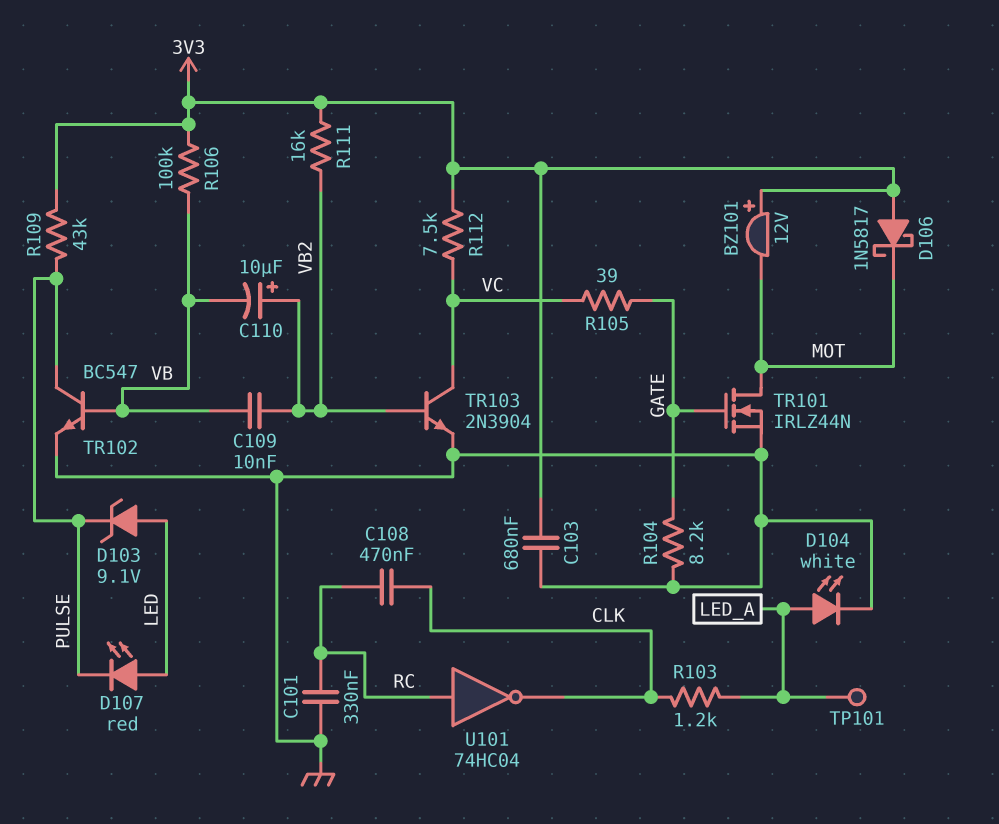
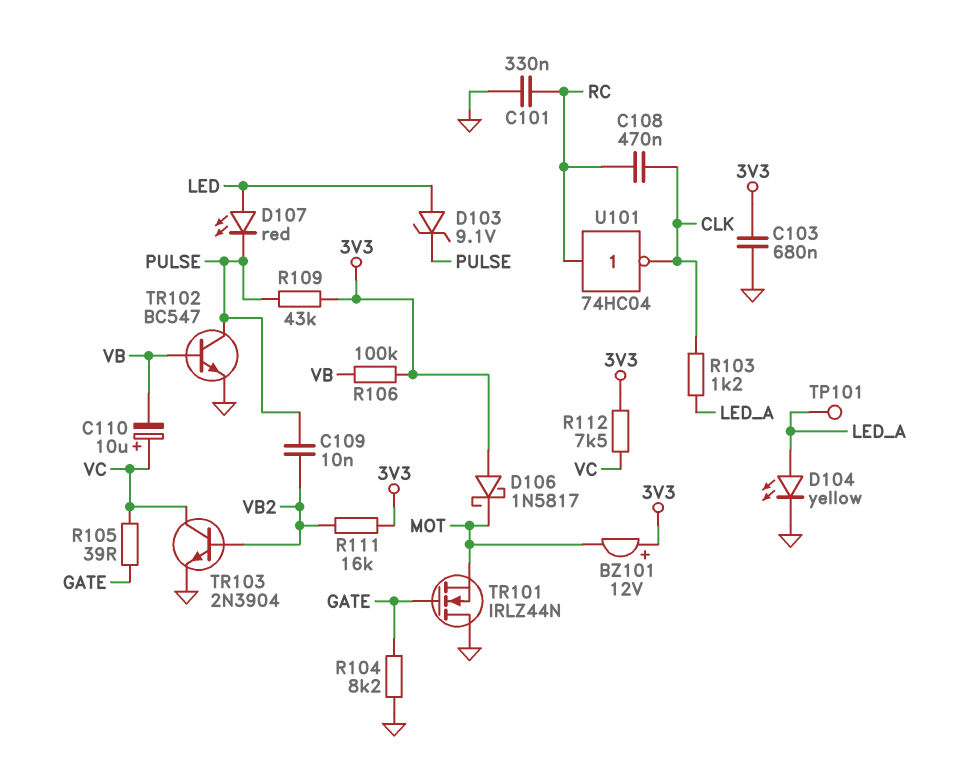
C109: 10nF (VB, VB2) -> 10nF (PULSE, VB2)
C110: 10uF (plus VB2, minus VB) -> 10uF (plus VC, minus VB)
D104: LED white (A LED_A, K GND) -> LED yellow (A LED_A, K GND)
TR101: NMOS IRLZ44N (G GATE, D MOT, S GND) -> NMOS IRLZ44N (G GATE, D GND, S MOT)

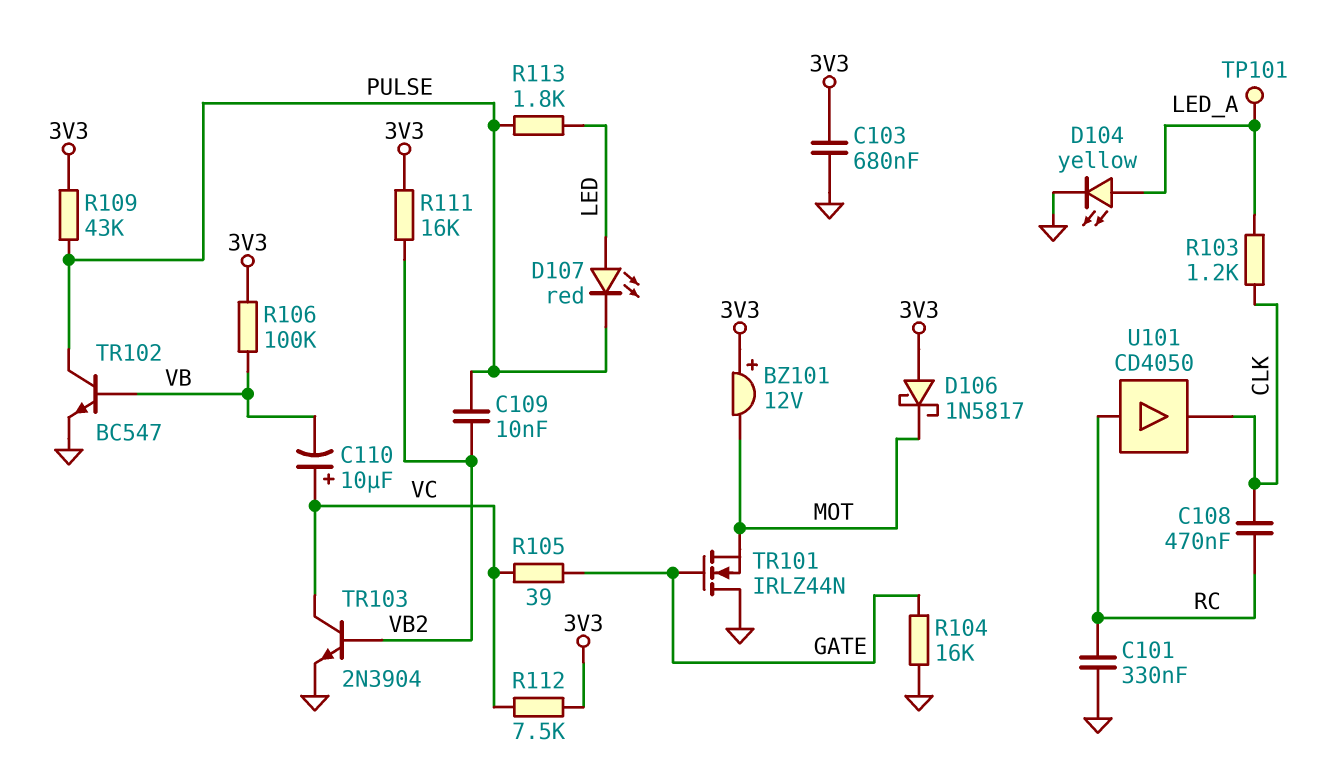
D103: zener 9.1V (A LED, K PULSE) -> none
R104: 8.2k (GATE, GND) -> 16k (GATE, GND)
R113: none -> 1.8k (LED, PULSE)
U101: NOT 74HC04 (in RC, out CLK) -> buffer CD4050 (in RC, out CLK)

